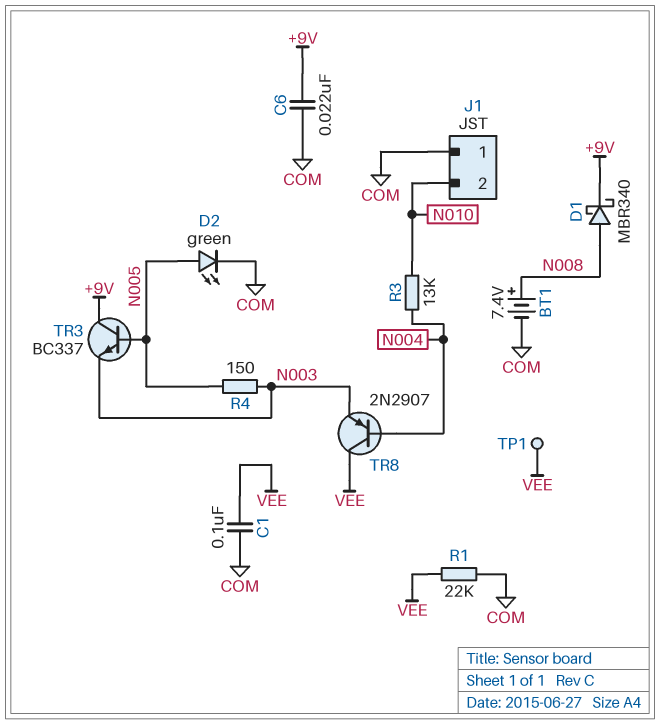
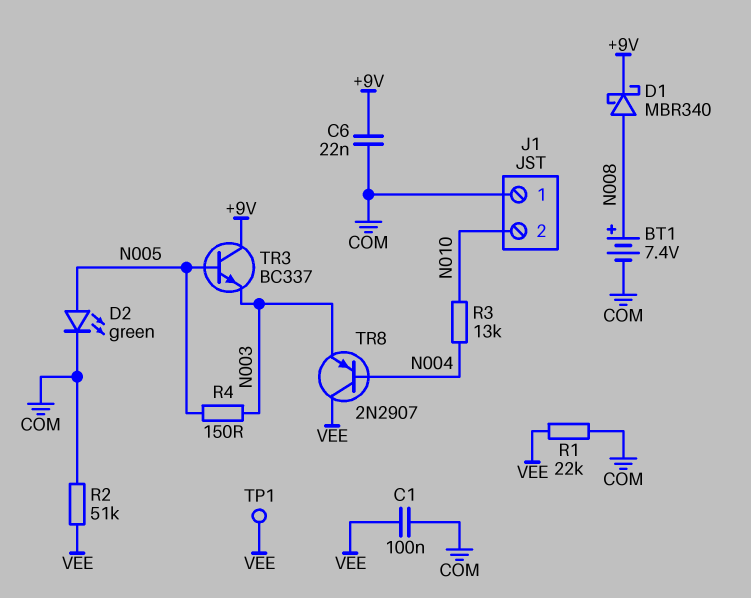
R2: none -> 51k (COM, VEE)

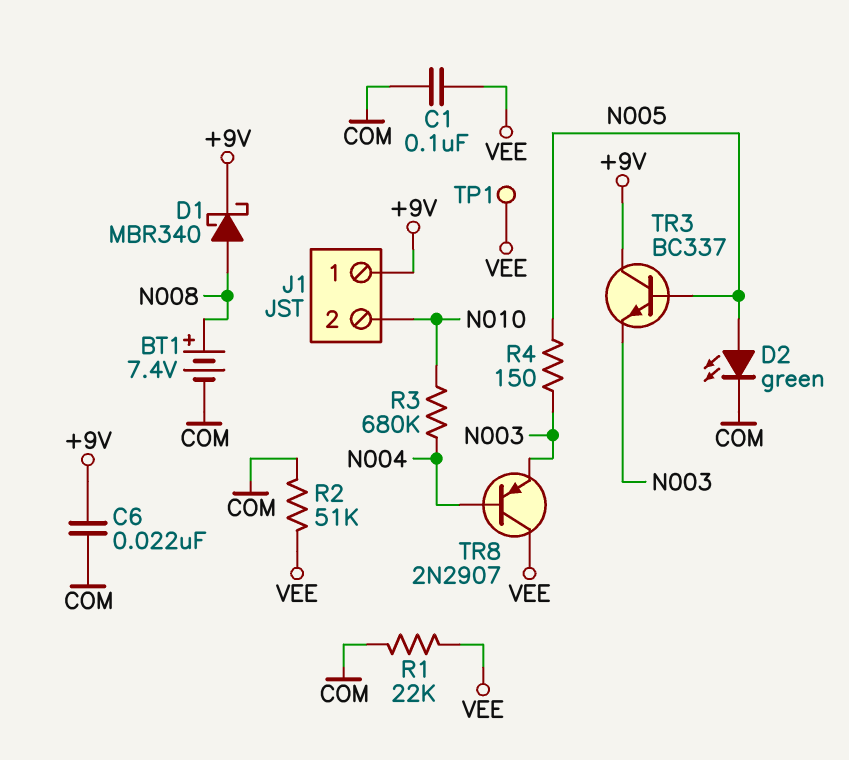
J1 pin 1: COM -> +9V
R3: 13k (N004, N010) -> 680k (N004, N010)

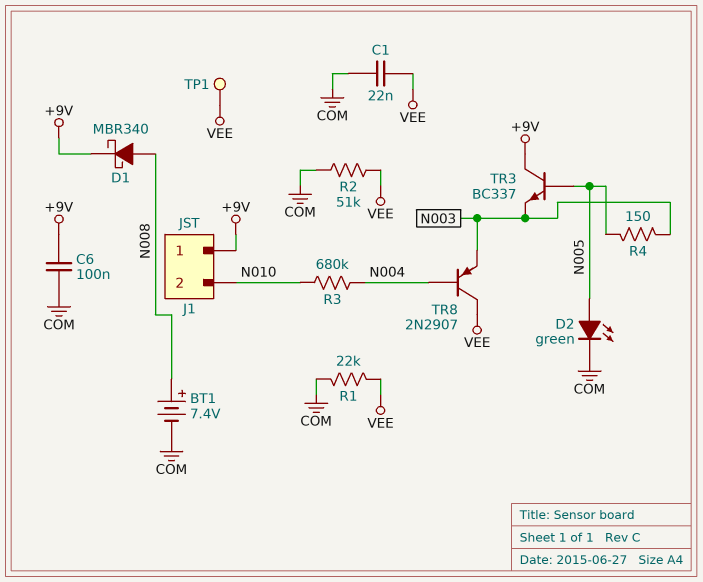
C1: 100nF (COM, VEE) -> 22nF (COM, VEE)
C6: 22nF (+9V, COM) -> 100nF (+9V, COM)

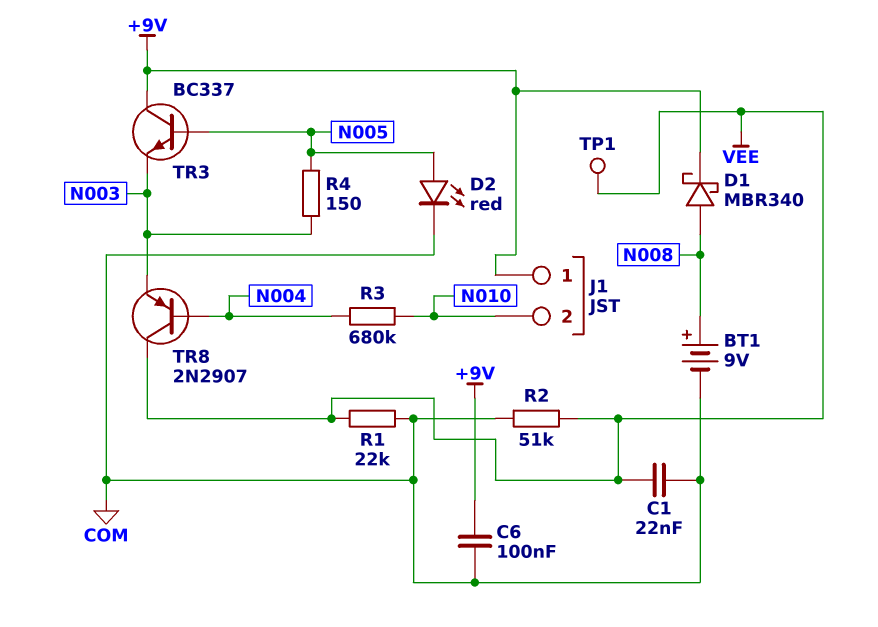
BT1: 7.4V (plus N008, minus COM) -> 9V (plus N008, minus COM)
D2: LED green (A N005, K COM) -> LED red (A N005, K COM)

